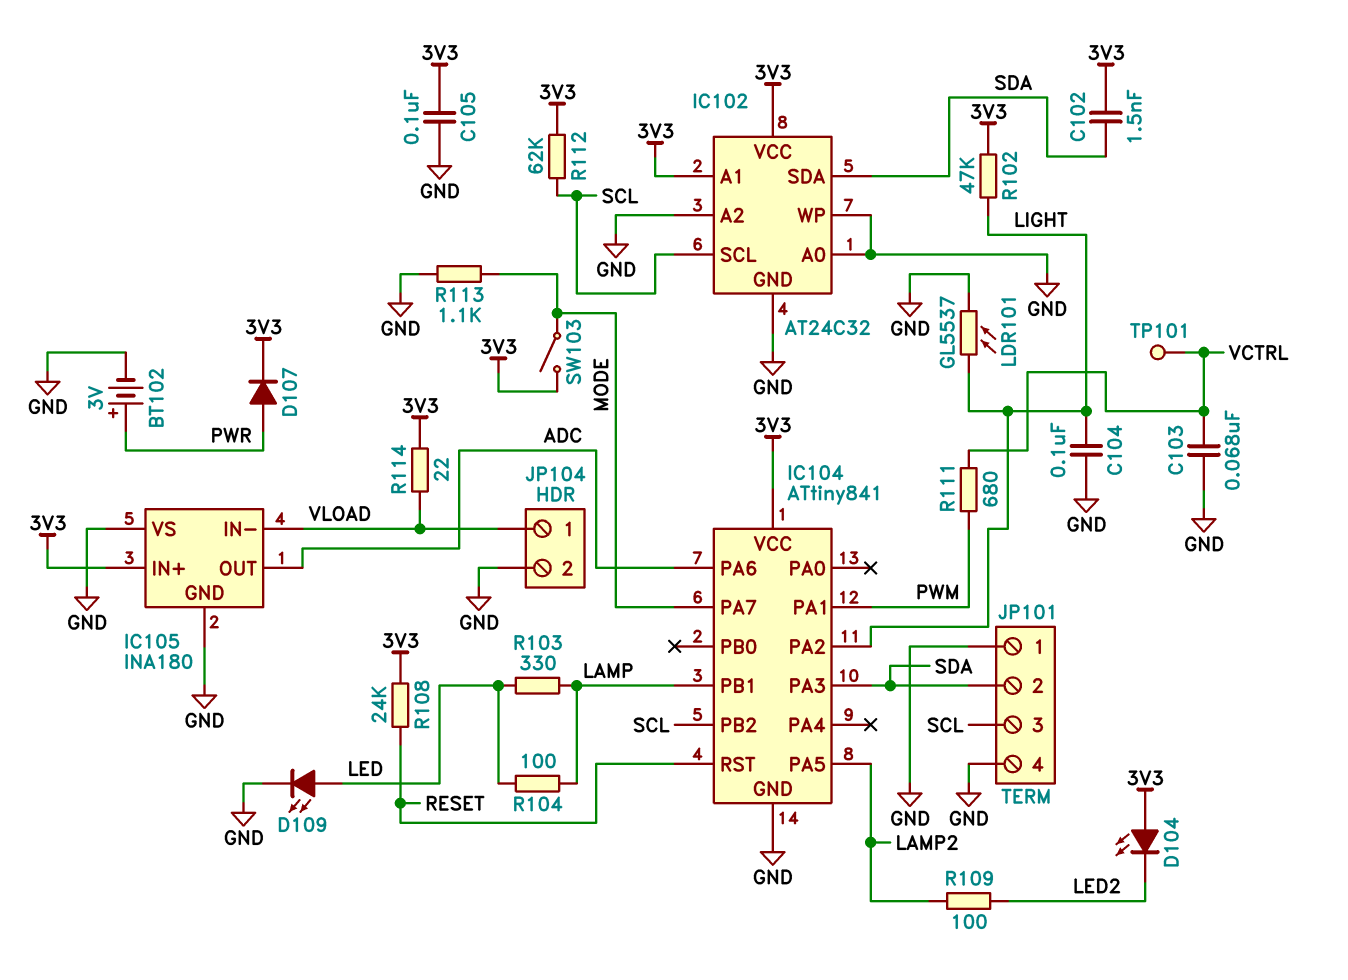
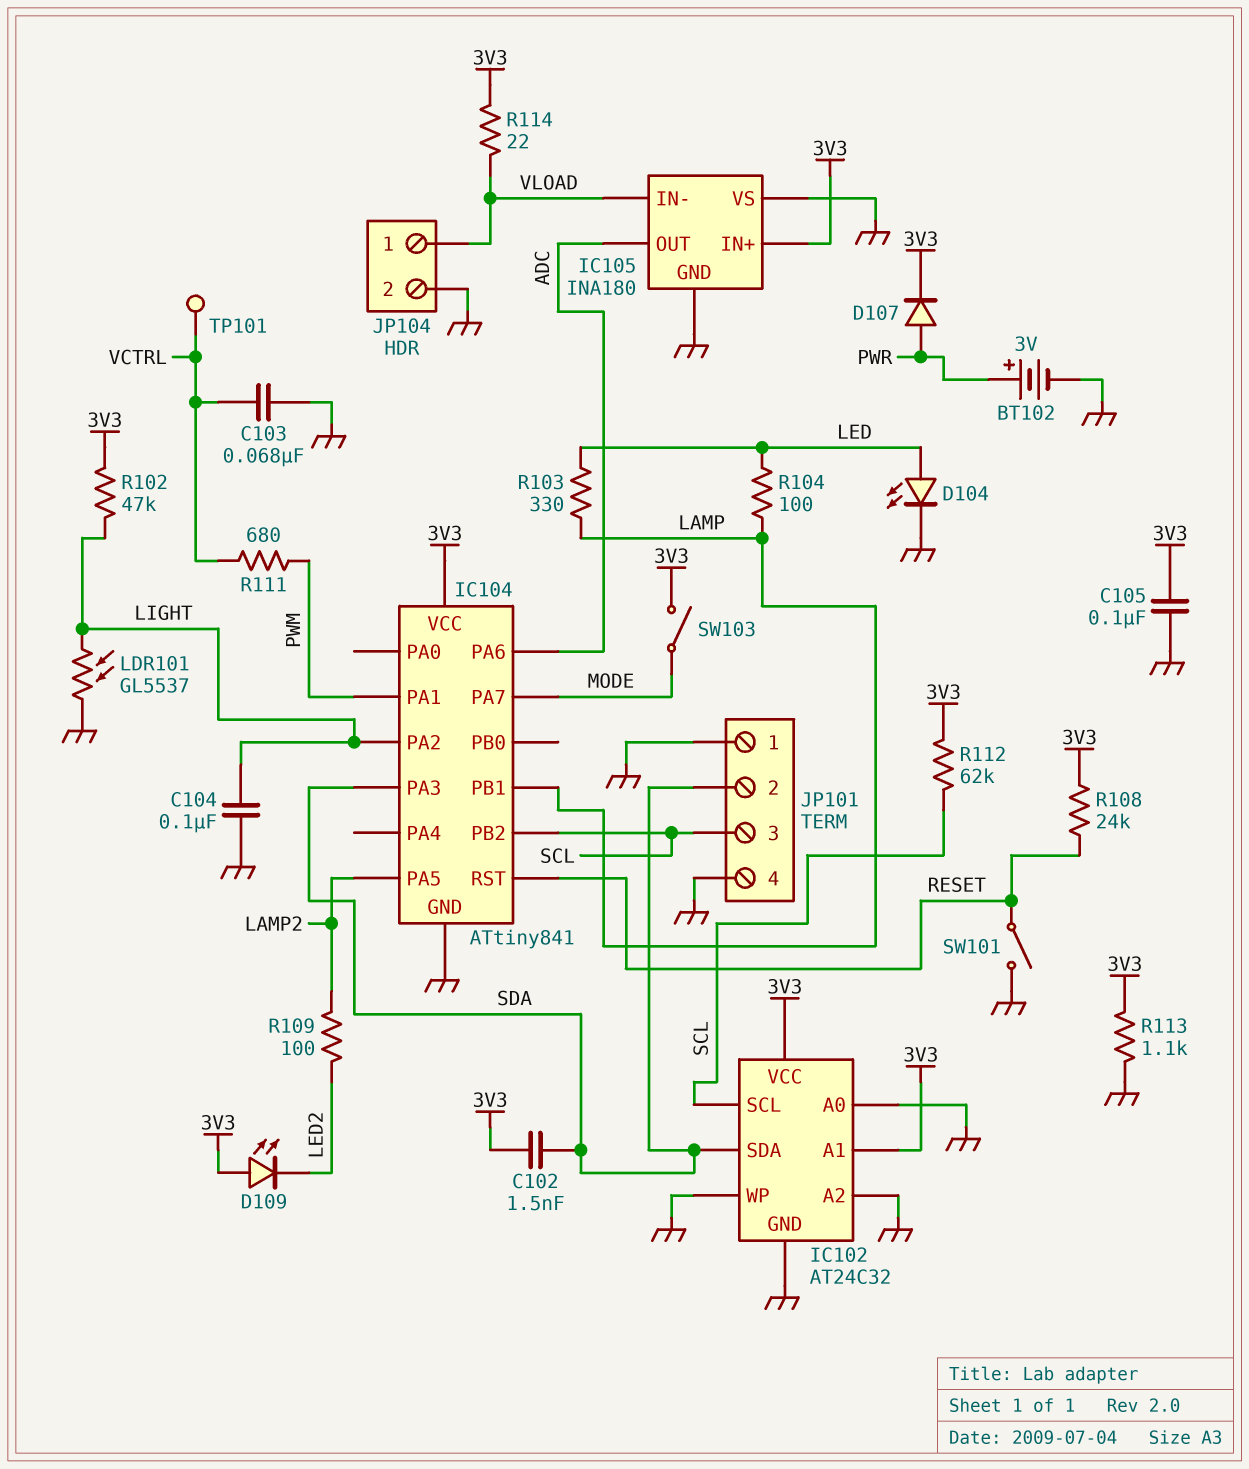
D104: LED (A 3V3, K LED2) -> LED (A LED, K GND)
D109: LED (A LED, K GND) -> LED (A 3V3, K LED2)
R113: 1.1k (GND, MODE) -> 1.1k (3V3, GND)
SW101: none -> switch (GND, RESET)

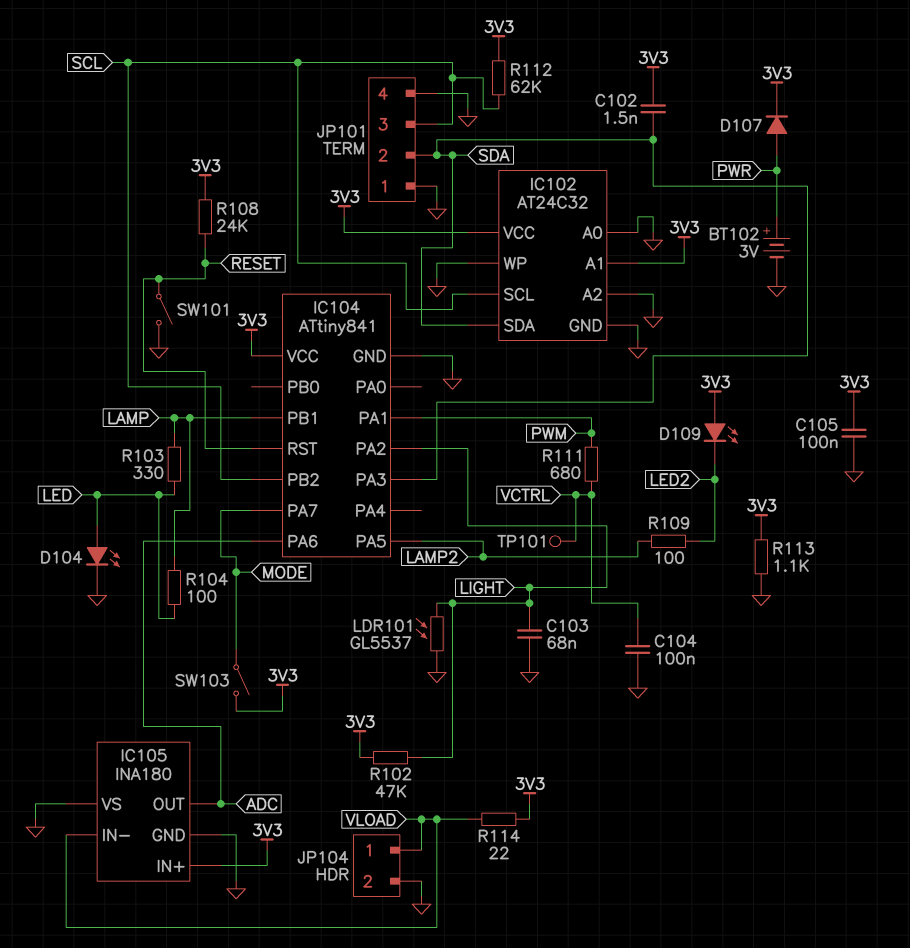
C103: 68nF (GND, VCTRL) -> 68nF (GND, LIGHT)
C104: 100nF (GND, LIGHT) -> 100nF (GND, VCTRL)

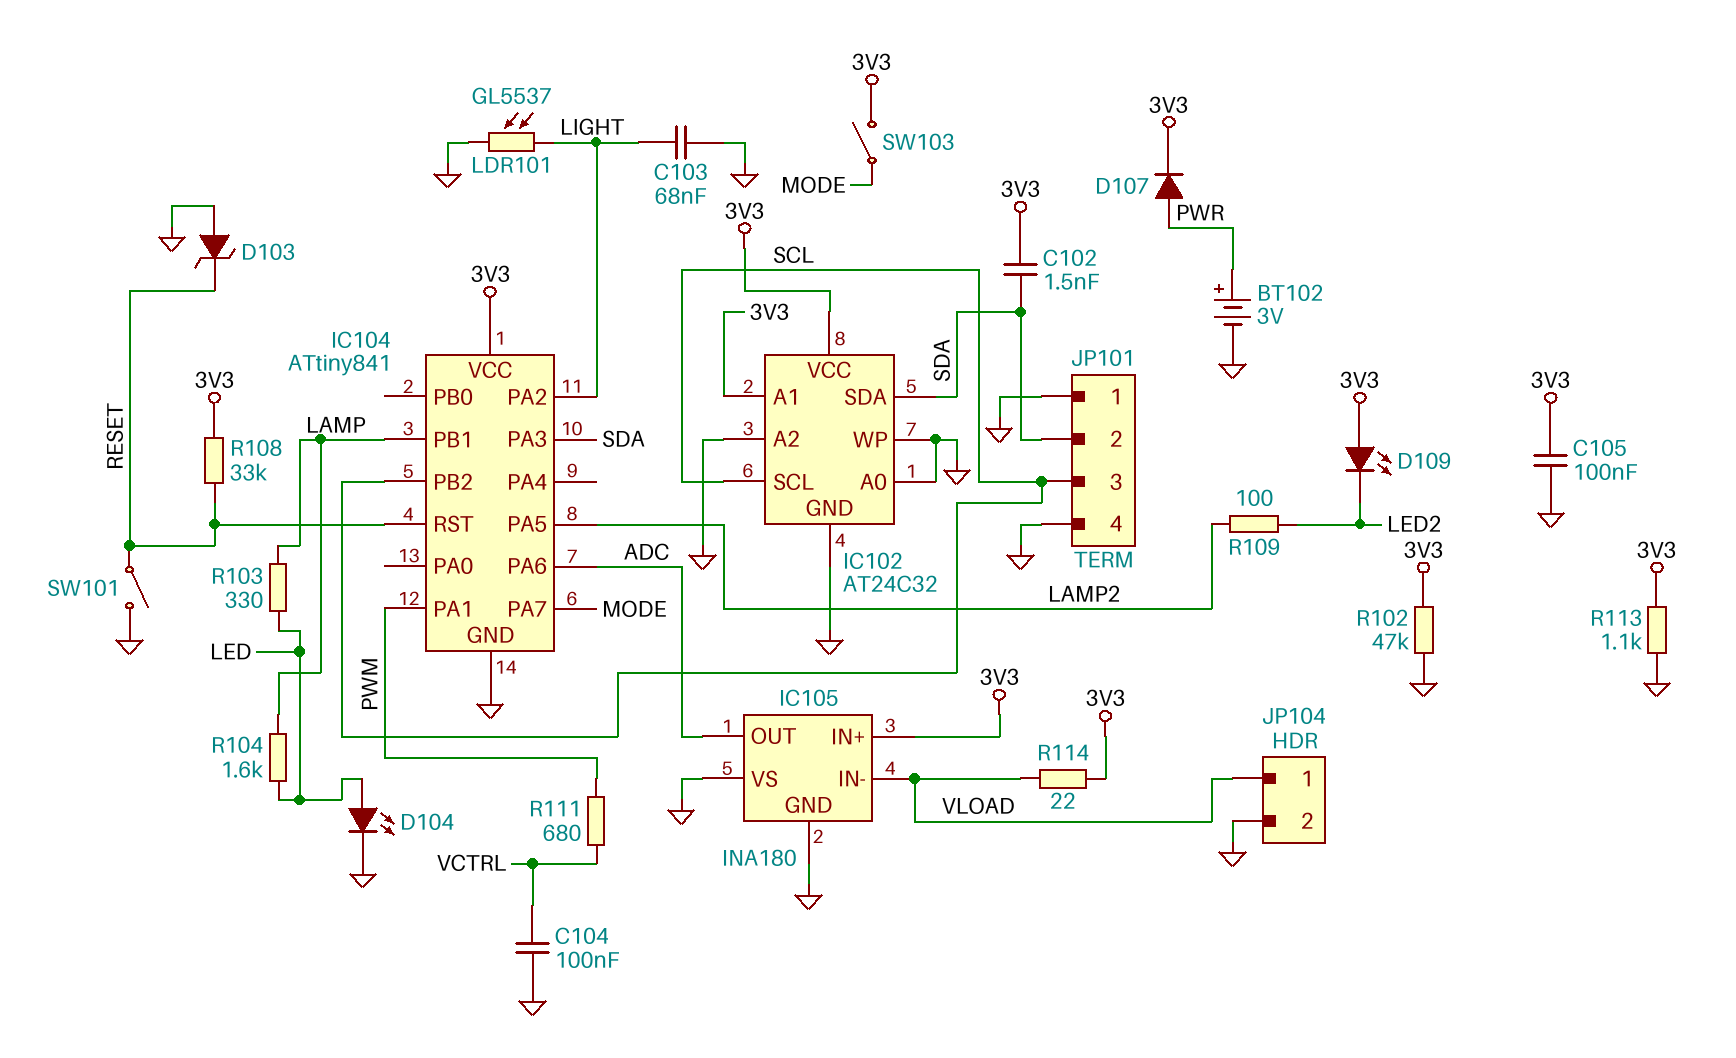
D103: none -> zener (A GND, K RESET)
R102: 47k (3V3, LIGHT) -> 47k (3V3, GND)
R104: 100 (LAMP, LED) -> 1.6k (LAMP, LED)
R108: 24k (3V3, RESET) -> 33k (3V3, RESET)
R112: 62k (3V3, SCL) -> none
TP101: test point (VCTRL) -> none

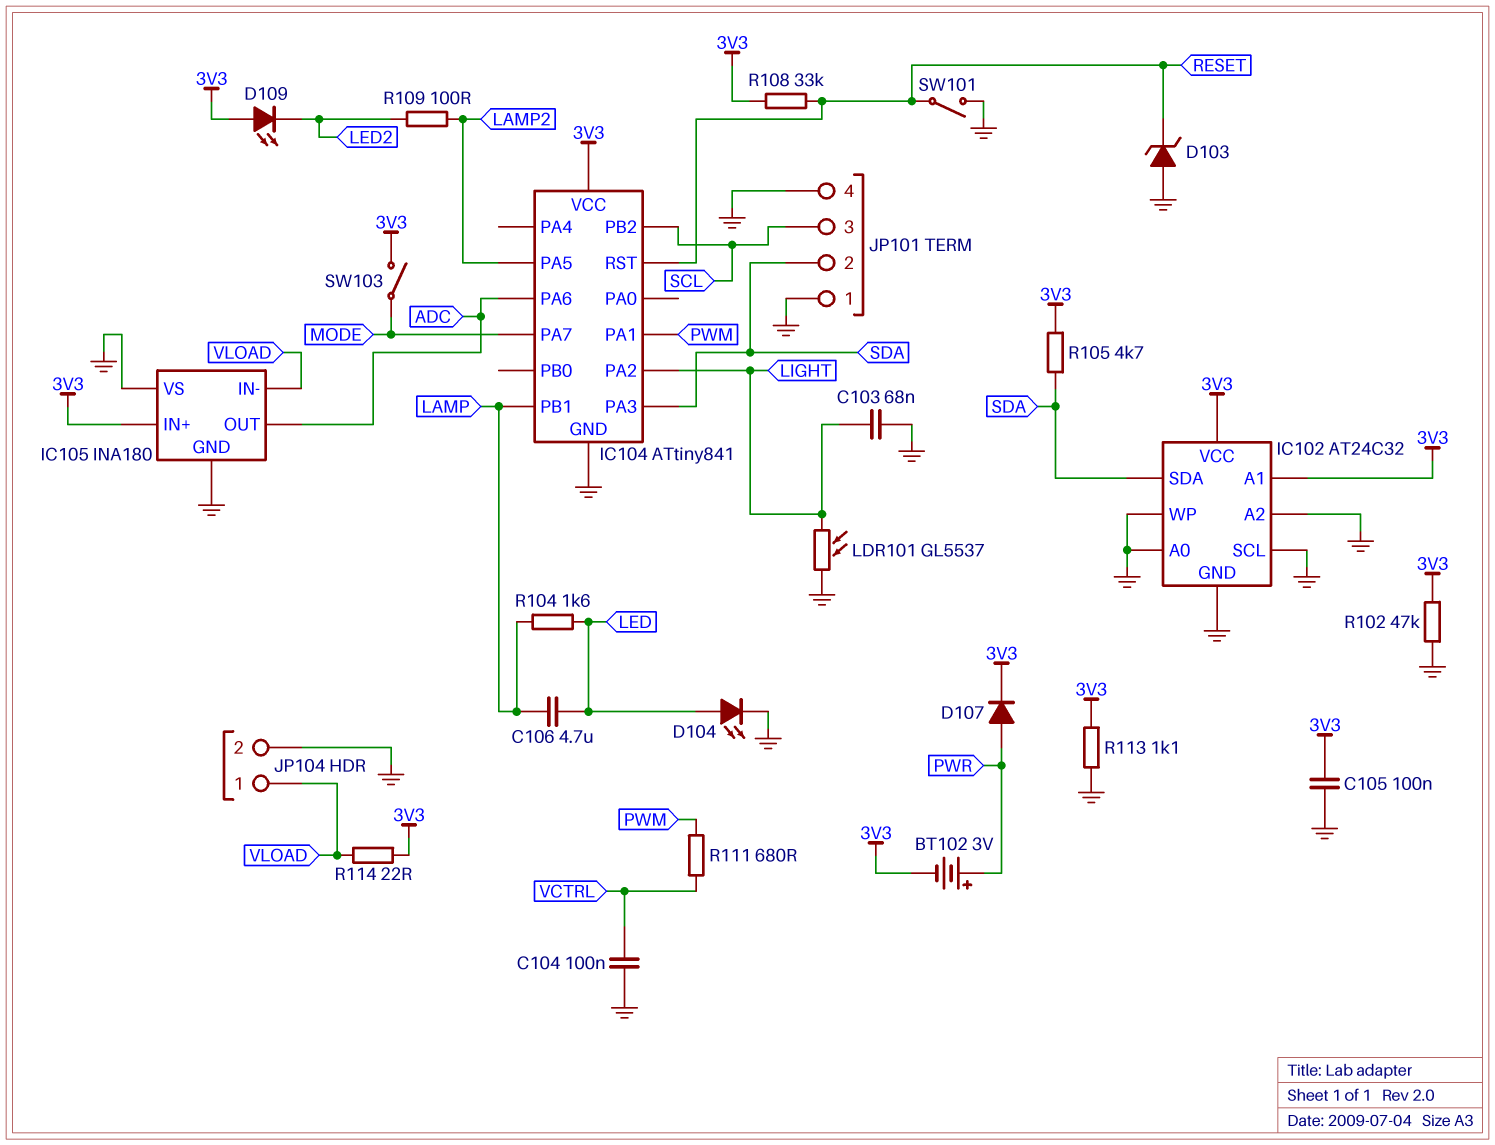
BT102: 3V (plus PWR, minus GND) -> 3V (plus PWR, minus 3V3)
C102: 1.5nF (3V3, SDA) -> none
C106: none -> 4.7uF (LAMP, LED)
IC102 pin SCL: SCL -> GND
R103: 330 (LAMP, LED) -> none
R105: none -> 4.7k (3V3, SDA)

